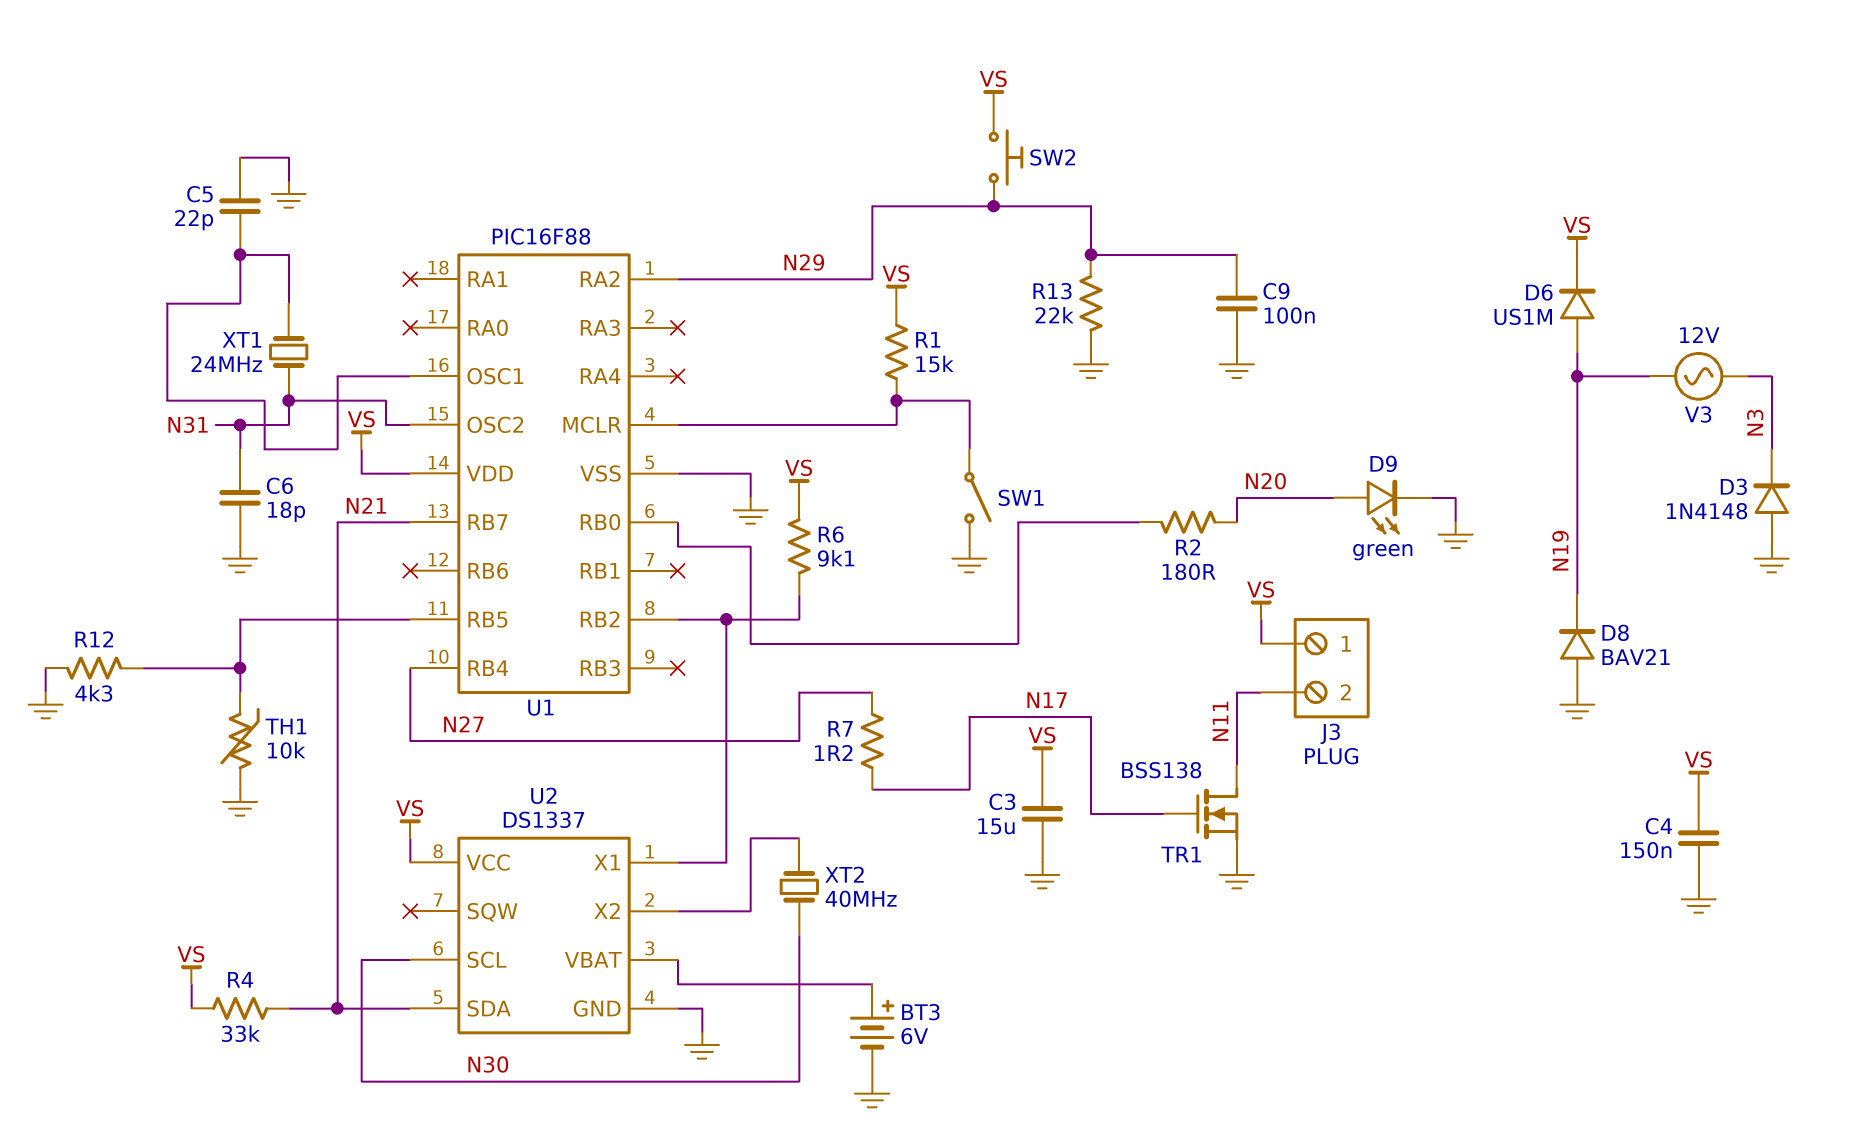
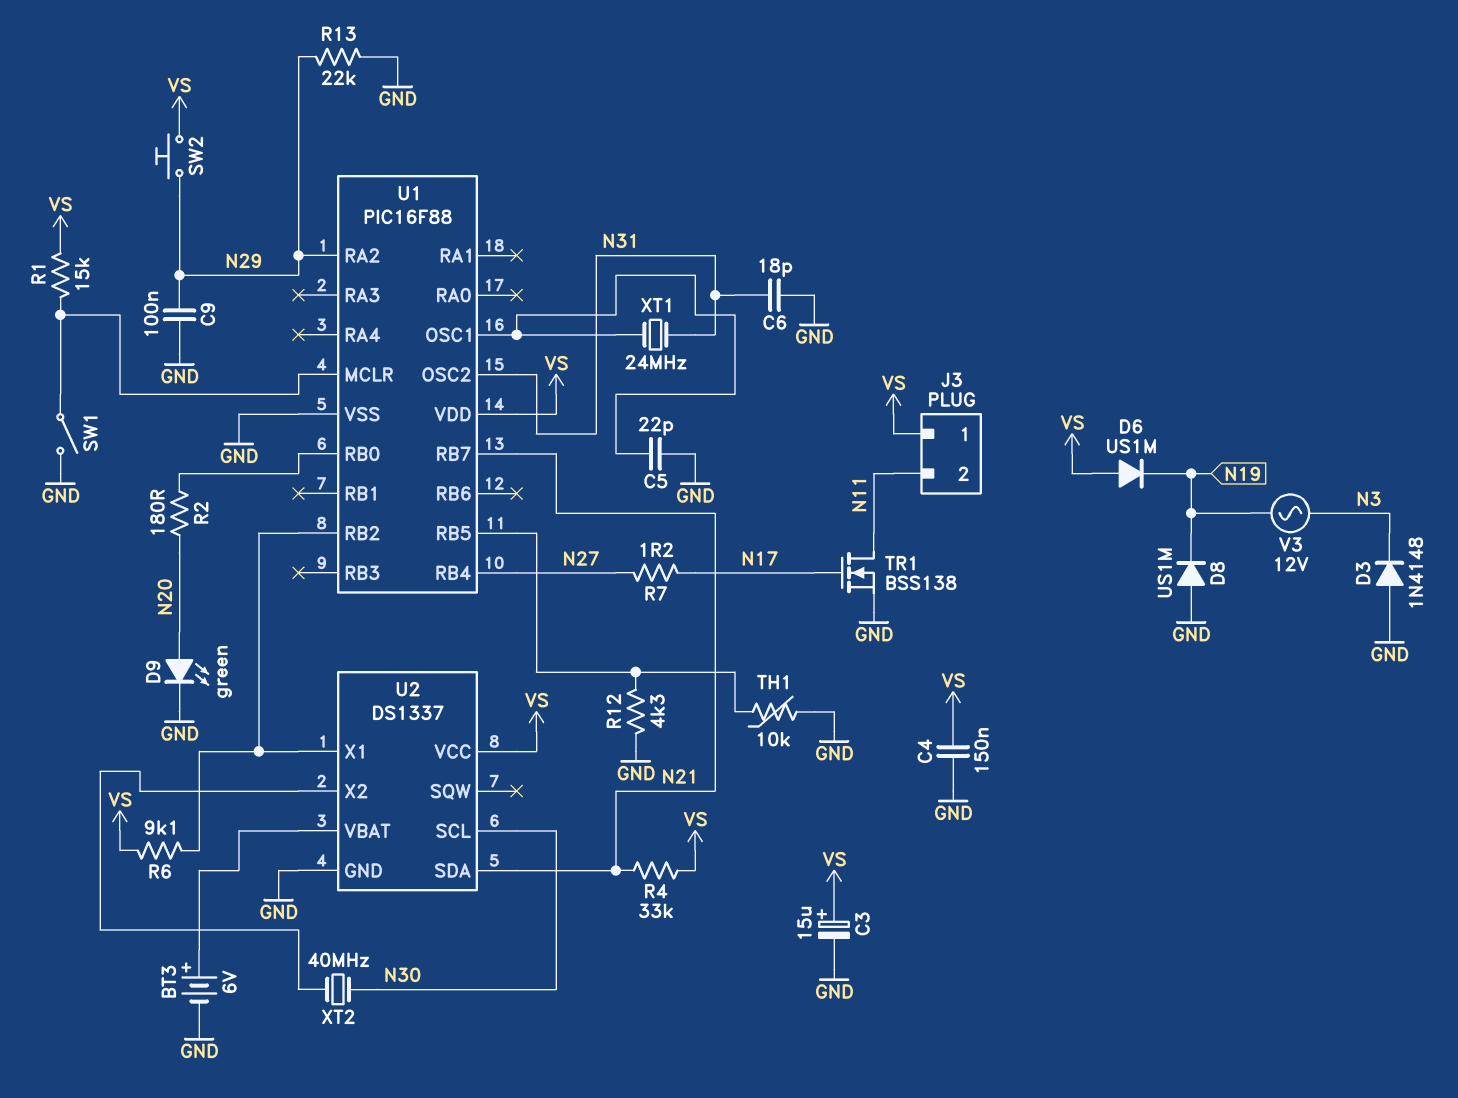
C3: 15uF (GND, VS) -> 15uF (plus VS, minus GND)
D6: diode US1M (A N19, K VS) -> diode US1M (A VS, K N19)
D8: diode BAV21 (A GND, K N19) -> diode US1M (A GND, K N19)

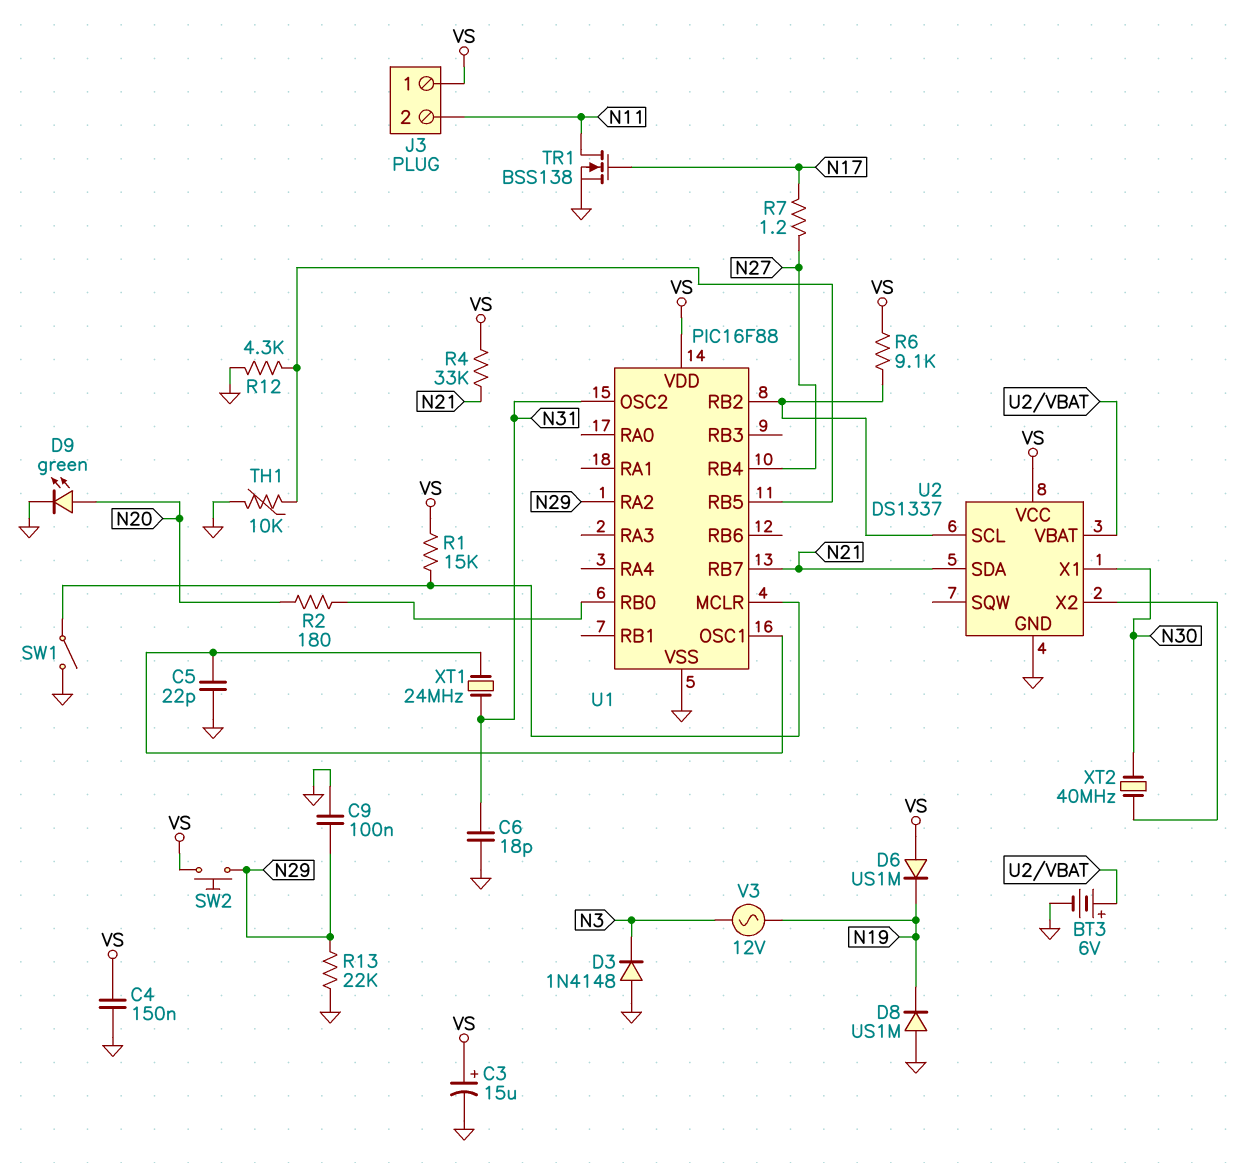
U2 pin SCL: N30 -> U1/RB2
U2 pin X1: U1/RB2 -> N30

